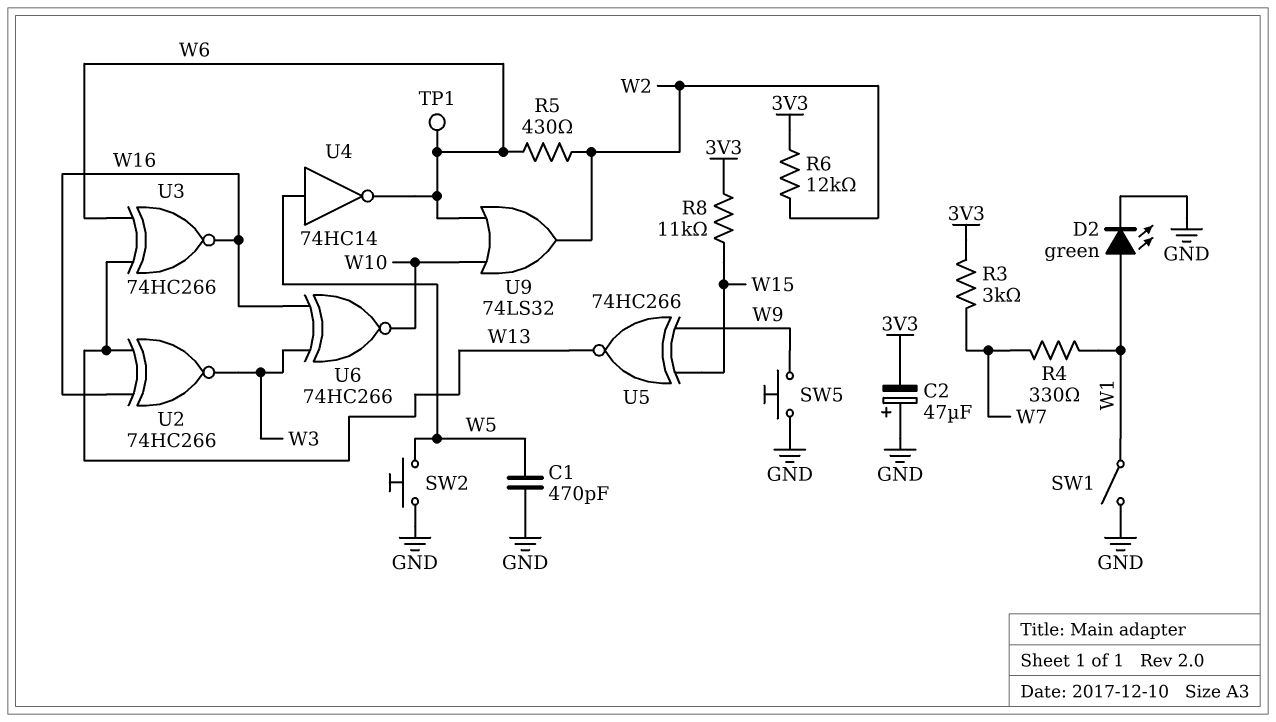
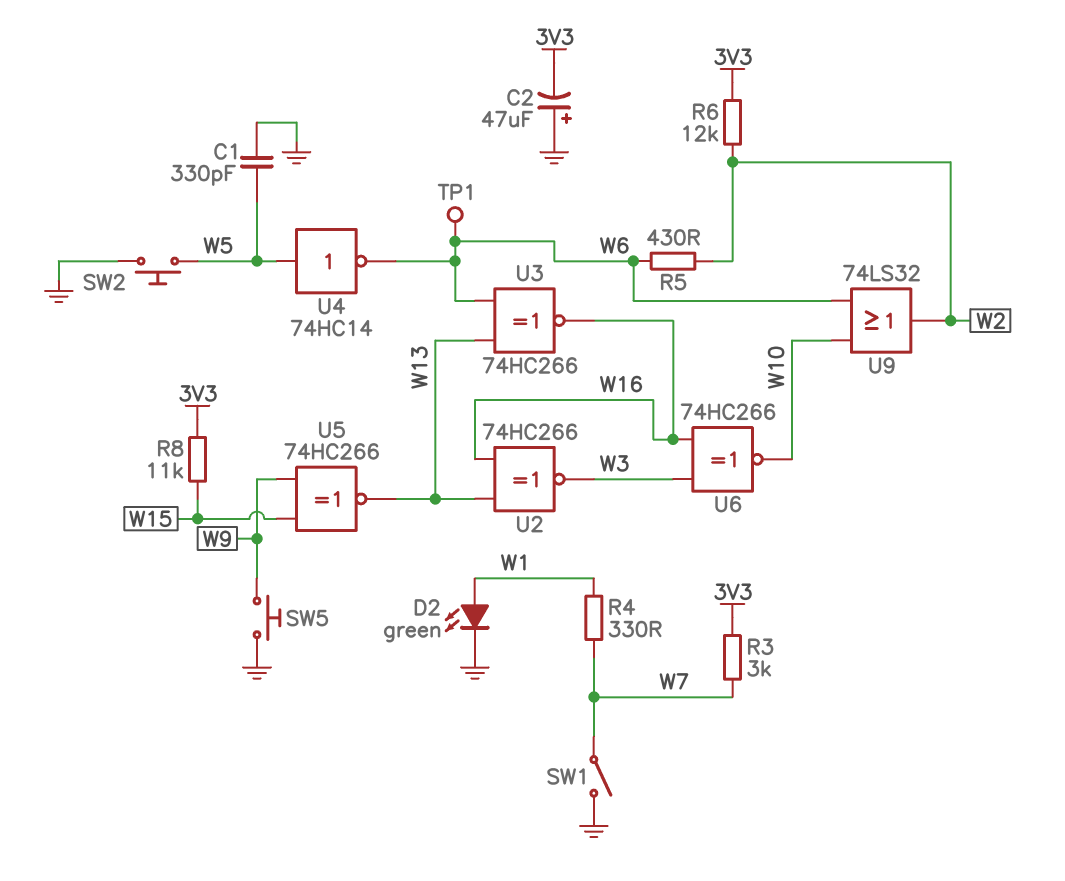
C1: 470pF (GND, W5) -> 330pF (GND, W5)
SW1: switch (GND, W1) -> switch (GND, W7)

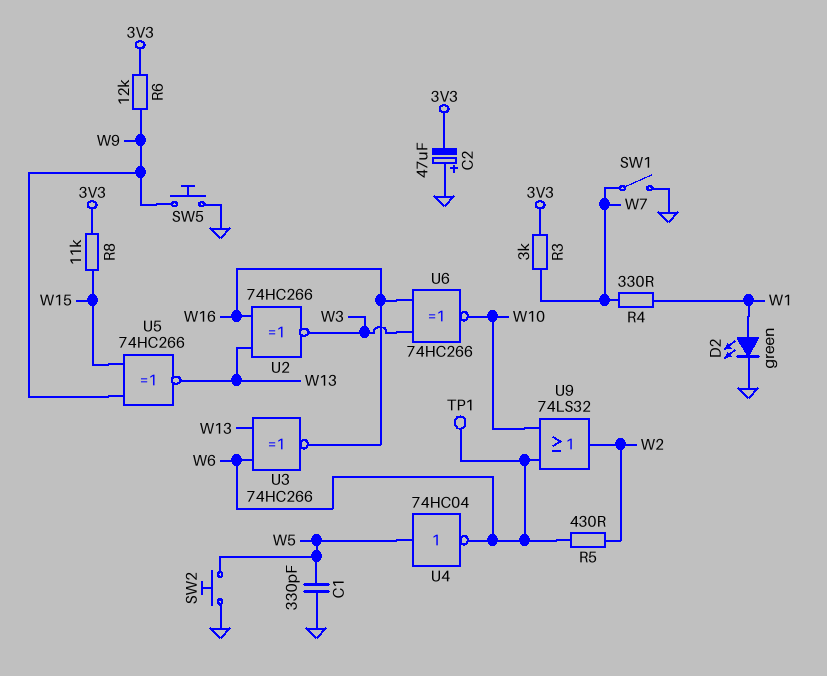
R6: 12k (3V3, W2) -> 12k (3V3, W9)
U4: NOT 74HC14 (in W5, out W6) -> NOT 74HC04 (in W5, out W6)

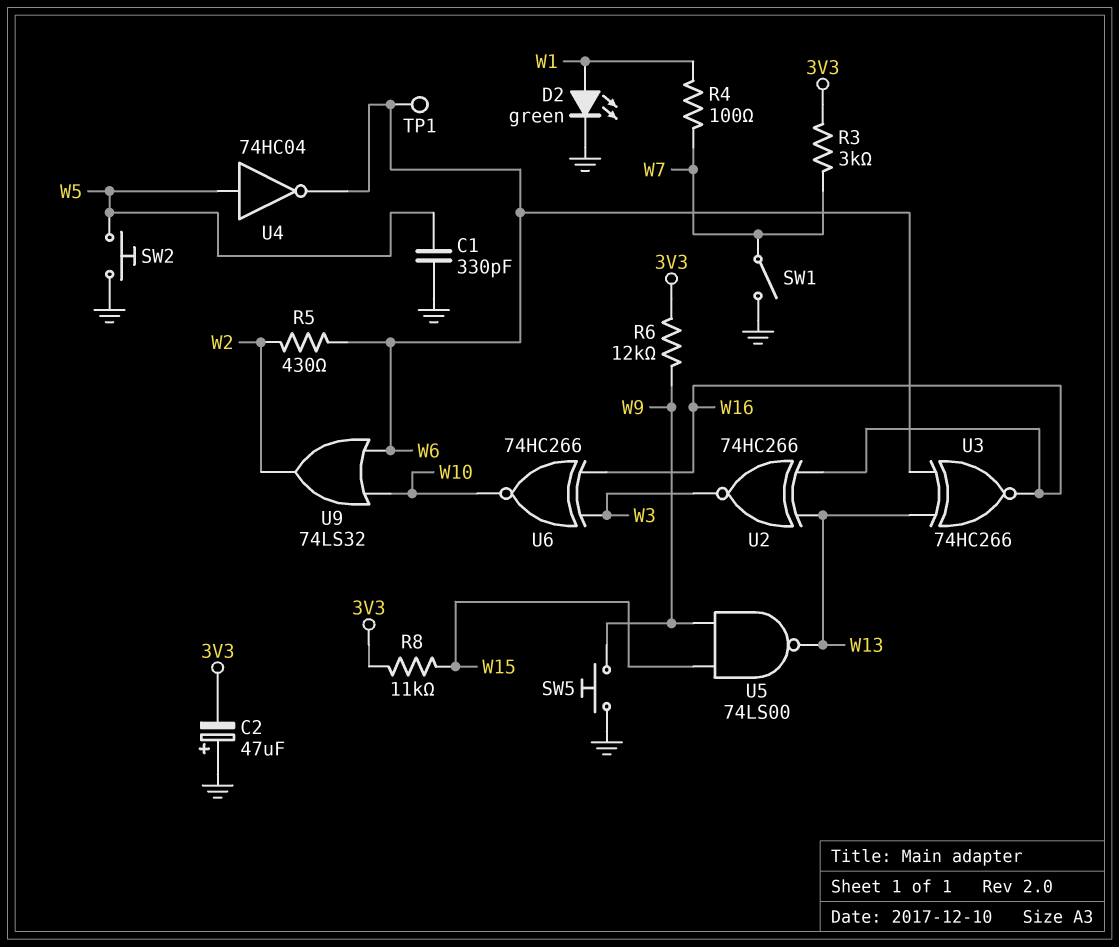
R4: 330 (W1, W7) -> 100 (W1, W7)
U5: XNOR 74HC266 (in W9, in W15, out W13) -> NAND 74LS00 (in W9, in W15, out W13)

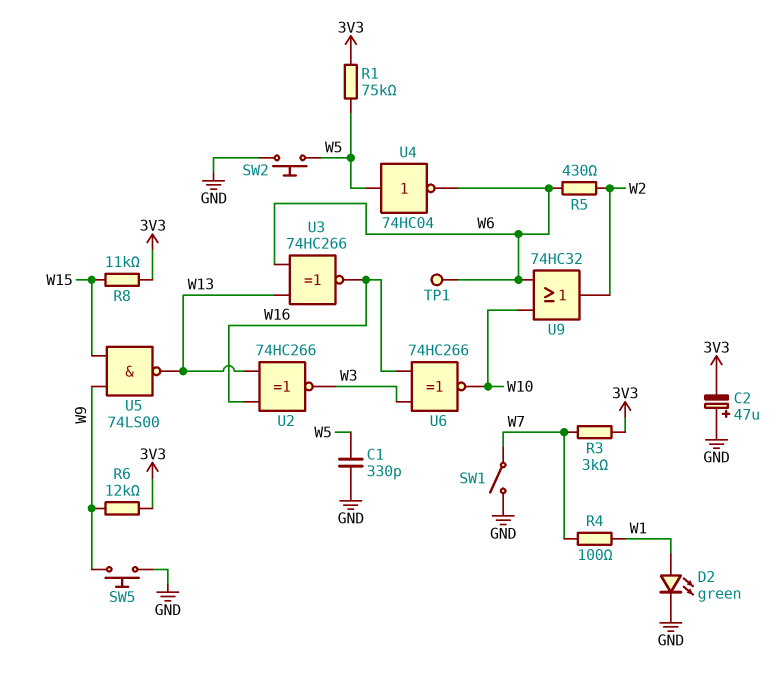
R1: none -> 75k (3V3, W5)
U9: OR 74LS32 (in W6, in W10, out W2) -> OR 74HC32 (in W6, in W10, out W2)

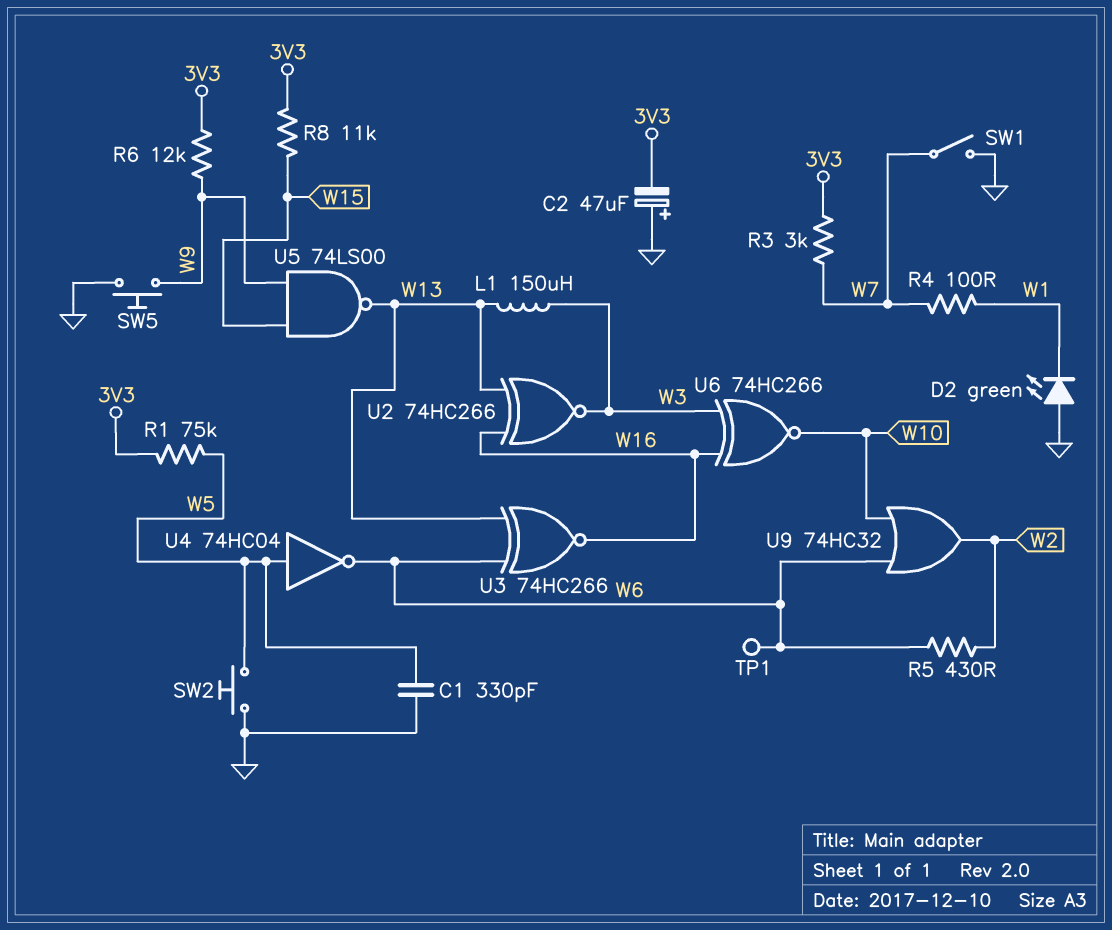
D2: LED green (A W1, K GND) -> LED green (A GND, K W1)
L1: none -> 150uH (W3, W13)

